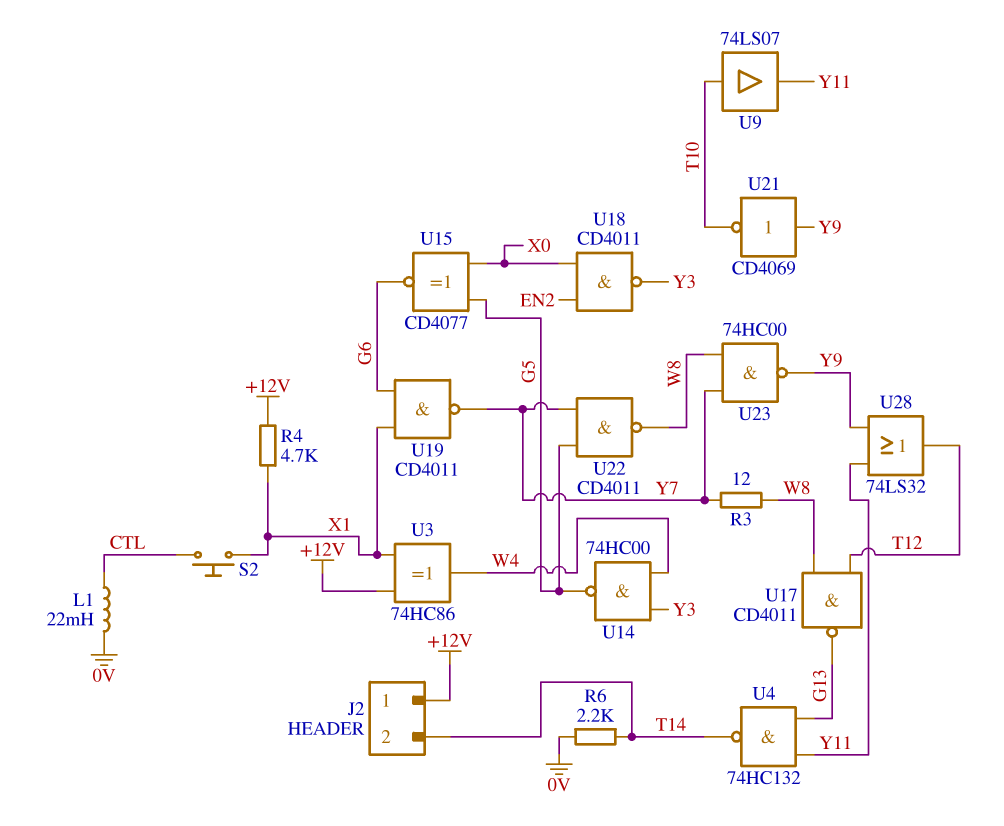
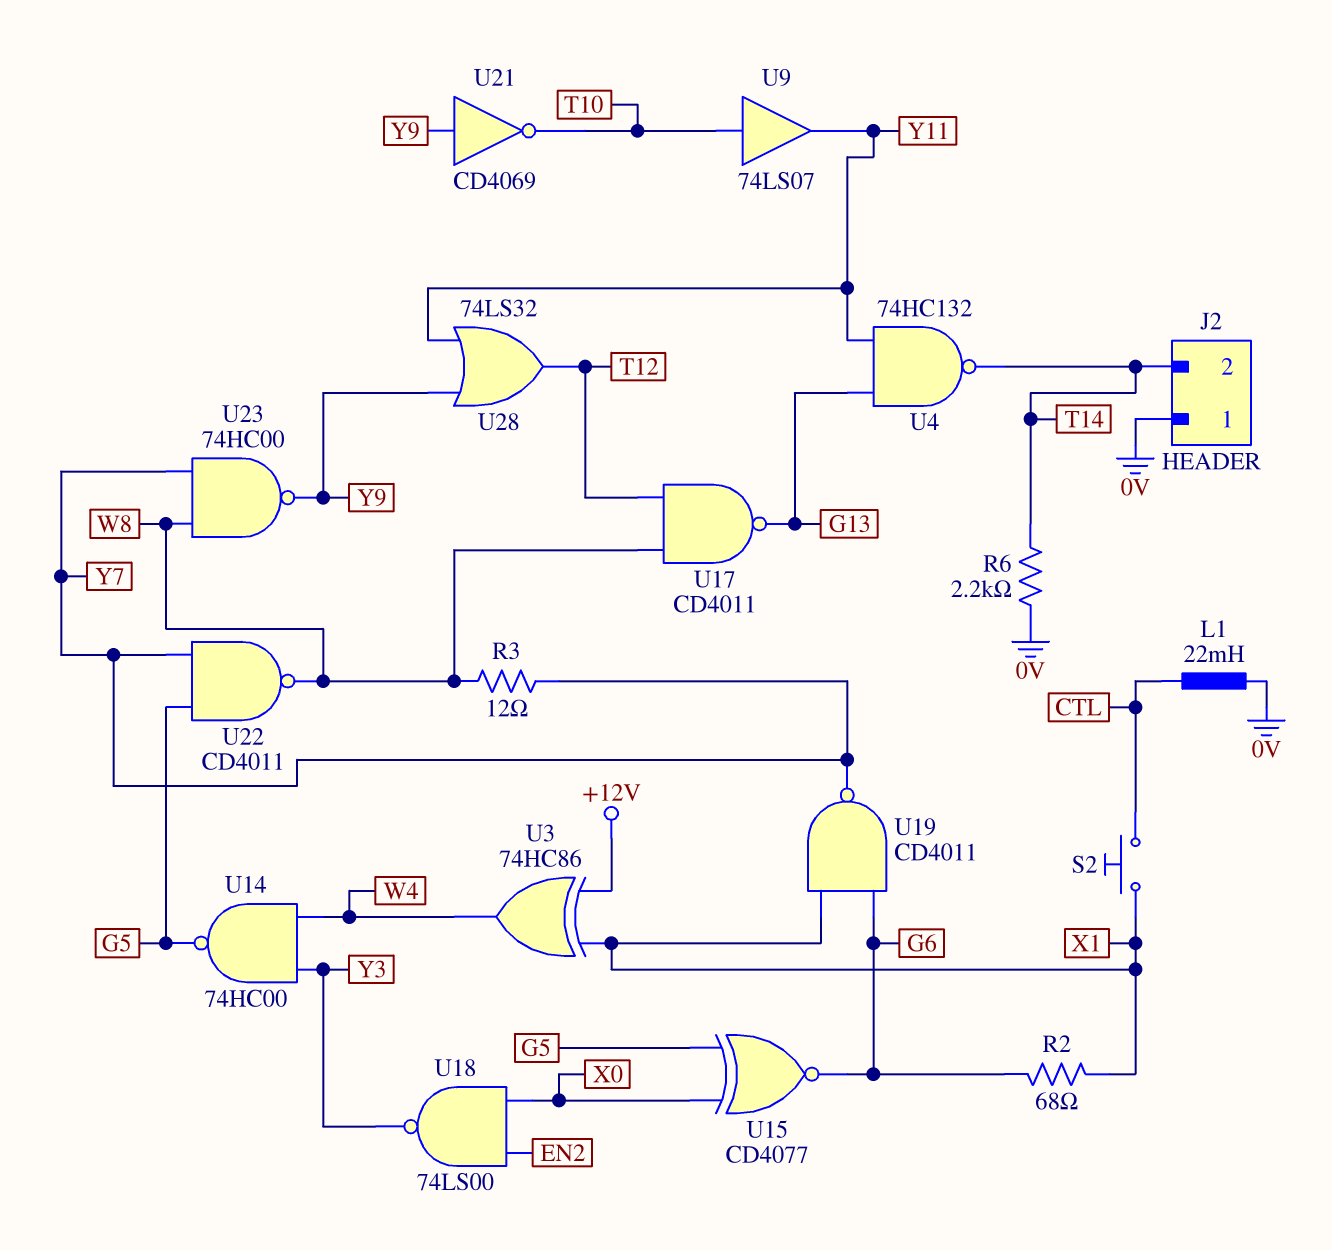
J2 pin 1: +12V -> 0V
R2: none -> 68 (G6, X1)
R4: 4.7k (+12V, X1) -> none
U18: NAND CD4011 (in EN2, in X0, out Y3) -> NAND 74LS00 (in EN2, in X0, out Y3)

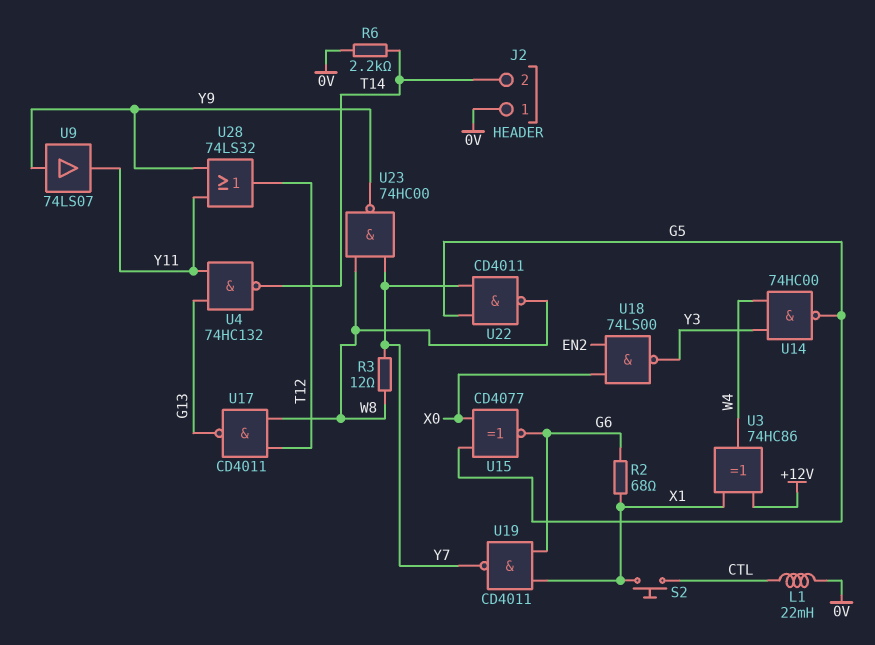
U9: buffer 74LS07 (in T10, out Y11) -> buffer 74LS07 (in Y9, out Y11)
U21: NOT CD4069 (in Y9, out T10) -> none

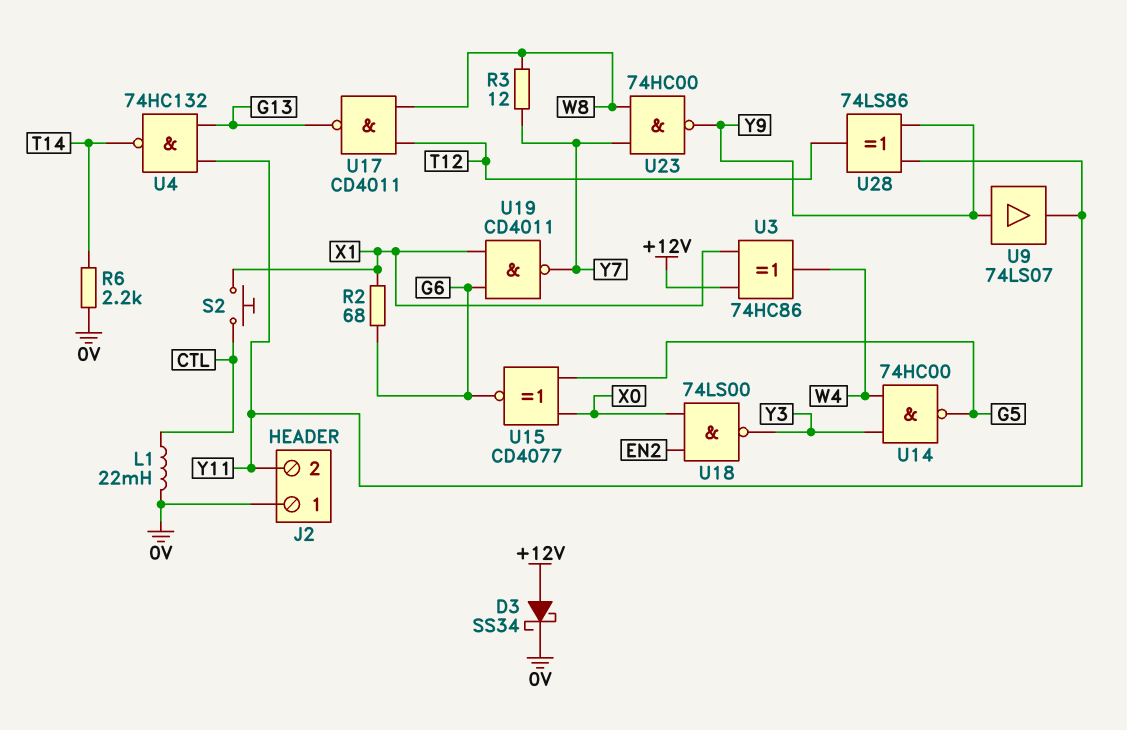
D3: none -> schottky SS34 (A +12V, K 0V)
J2 pin 2: T14 -> Y11
U22: NAND CD4011 (in G5, in Y7, out W8) -> none
U28: OR 74LS32 (in Y9, in Y11, out T12) -> XOR 74LS86 (in Y9, in Y11, out T12)

